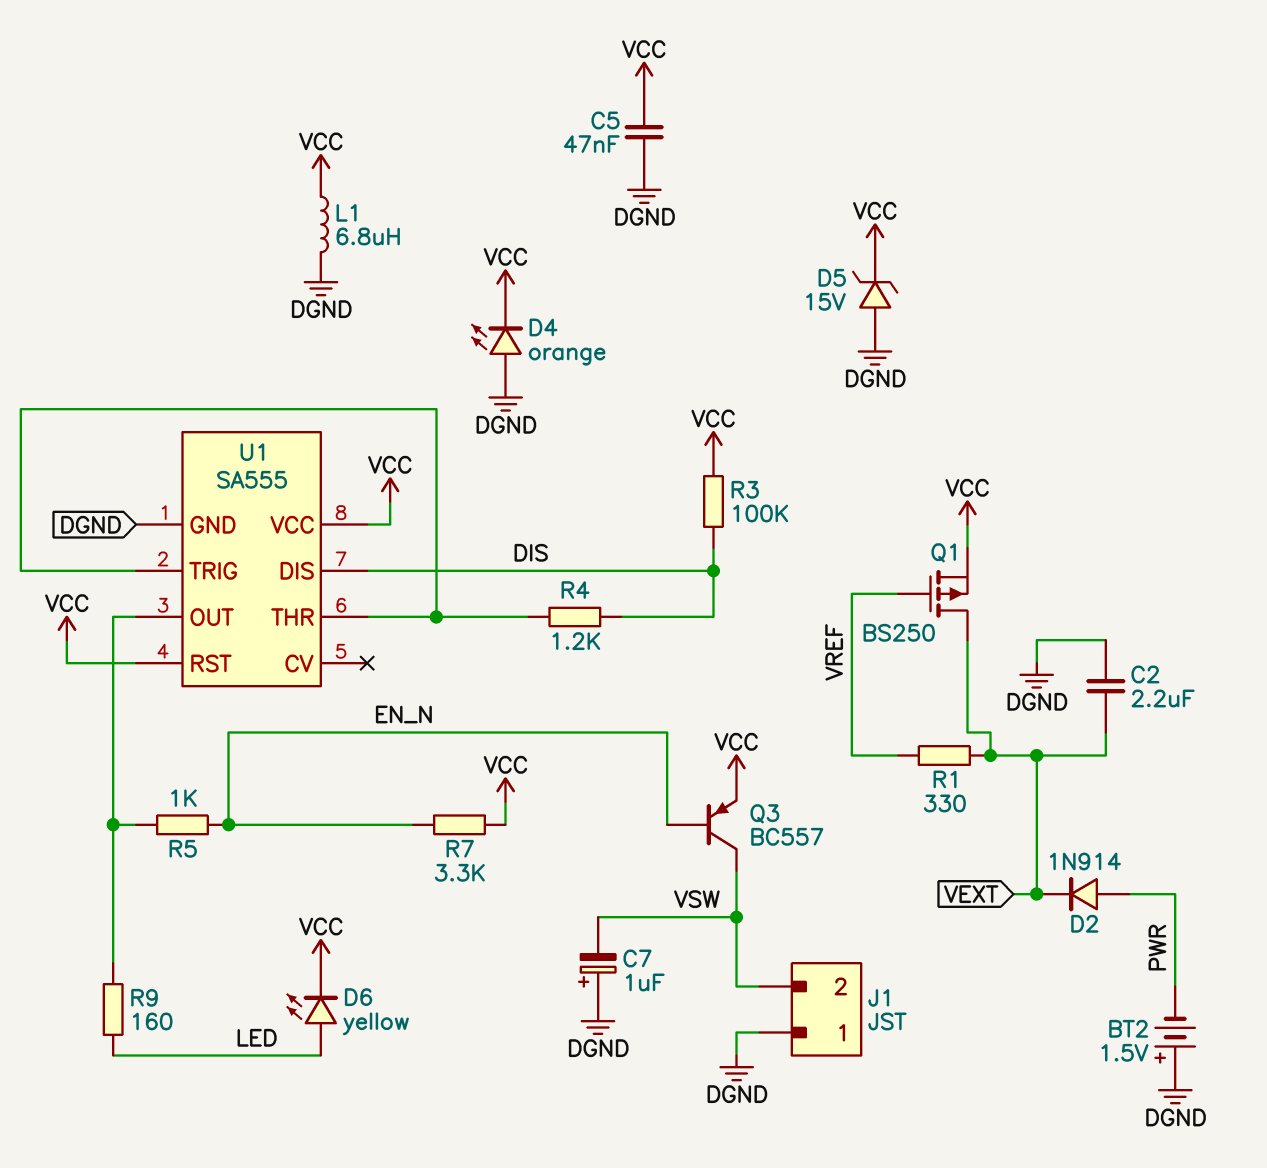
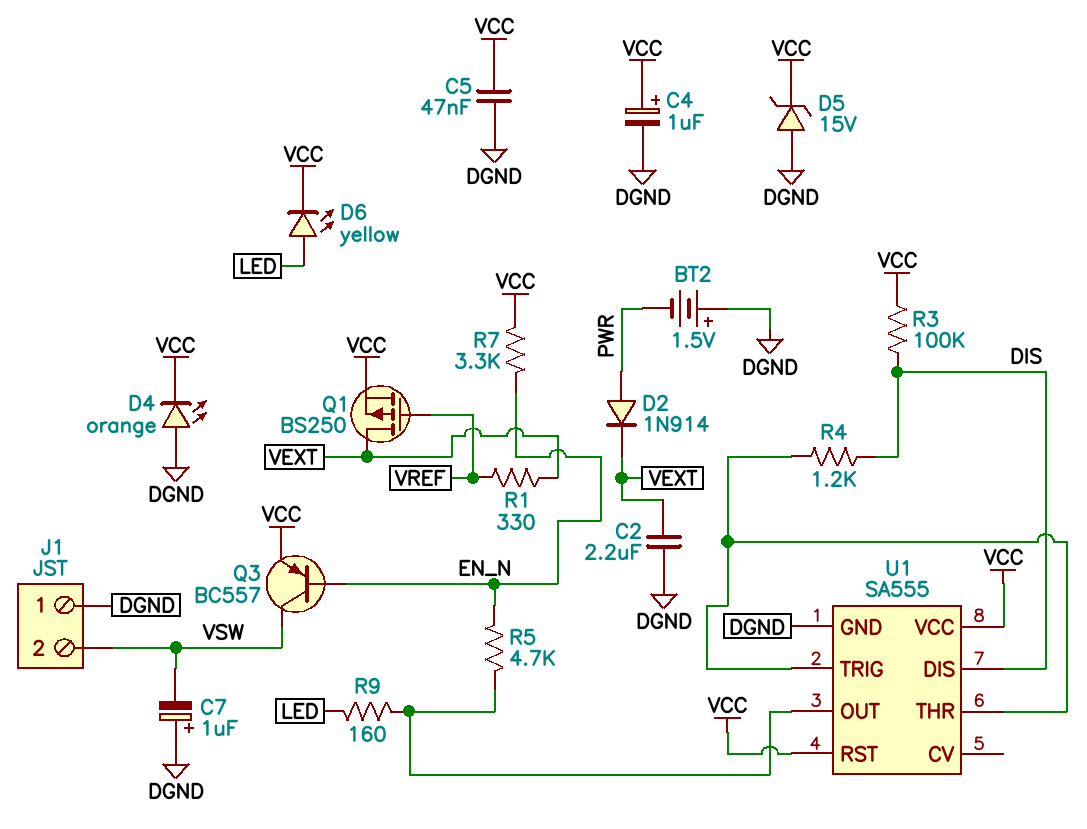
C4: none -> 1uF (plus VCC, minus DGND)
L1: 6.8uH (DGND, VCC) -> none
R5: 1k (EN_N, U1/OUT) -> 4.7k (EN_N, U1/OUT)

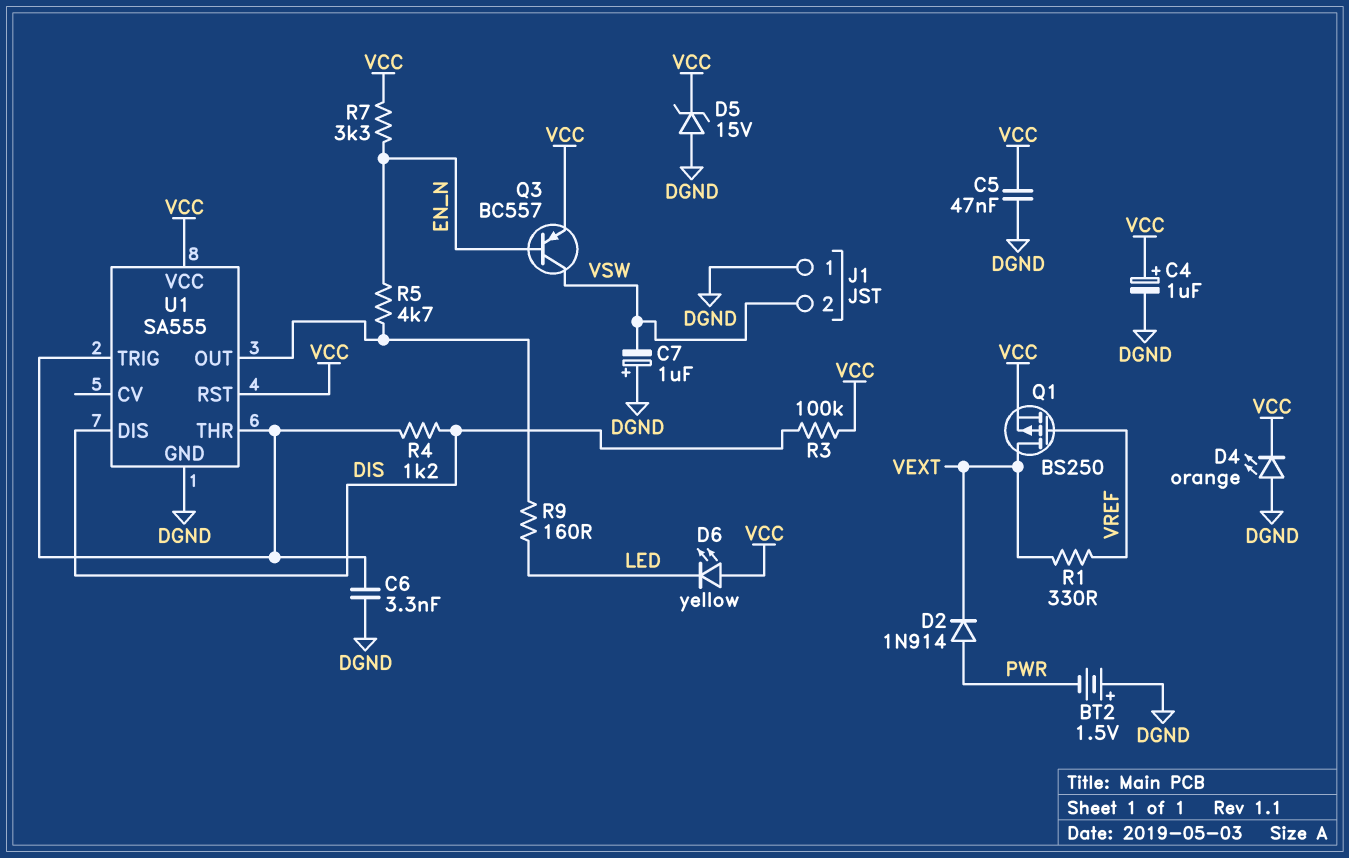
C2: 2.2uF (DGND, VEXT) -> none
C6: none -> 3.3nF (DGND, U1/THR)
D6: LED yellow (A LED, K VCC) -> LED yellow (A VCC, K LED)

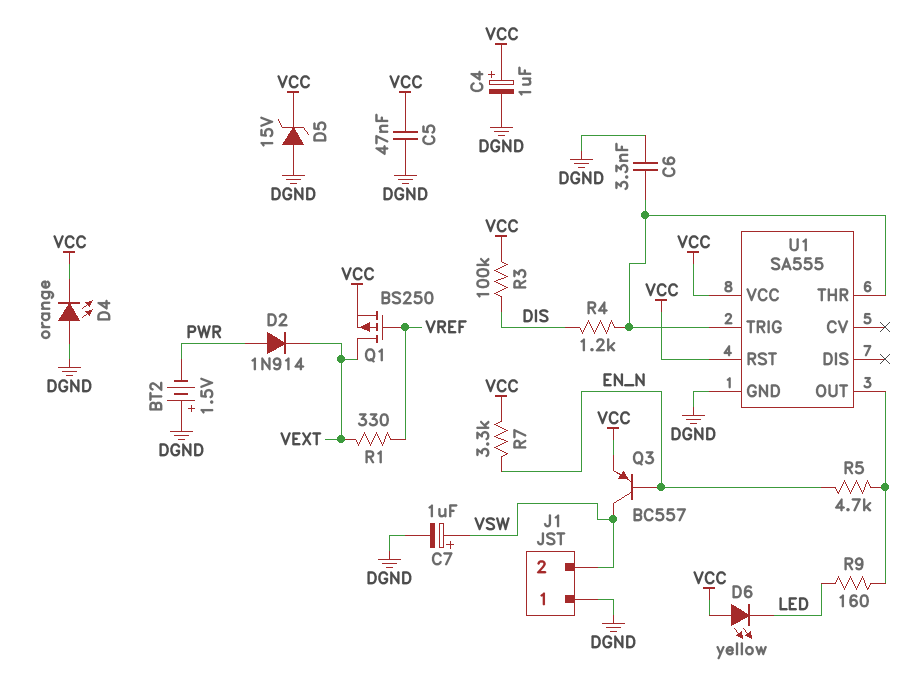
C7: 1uF (plus DGND, minus VSW) -> 1uF (plus VSW, minus DGND)
U1 pin DIS: DIS -> none

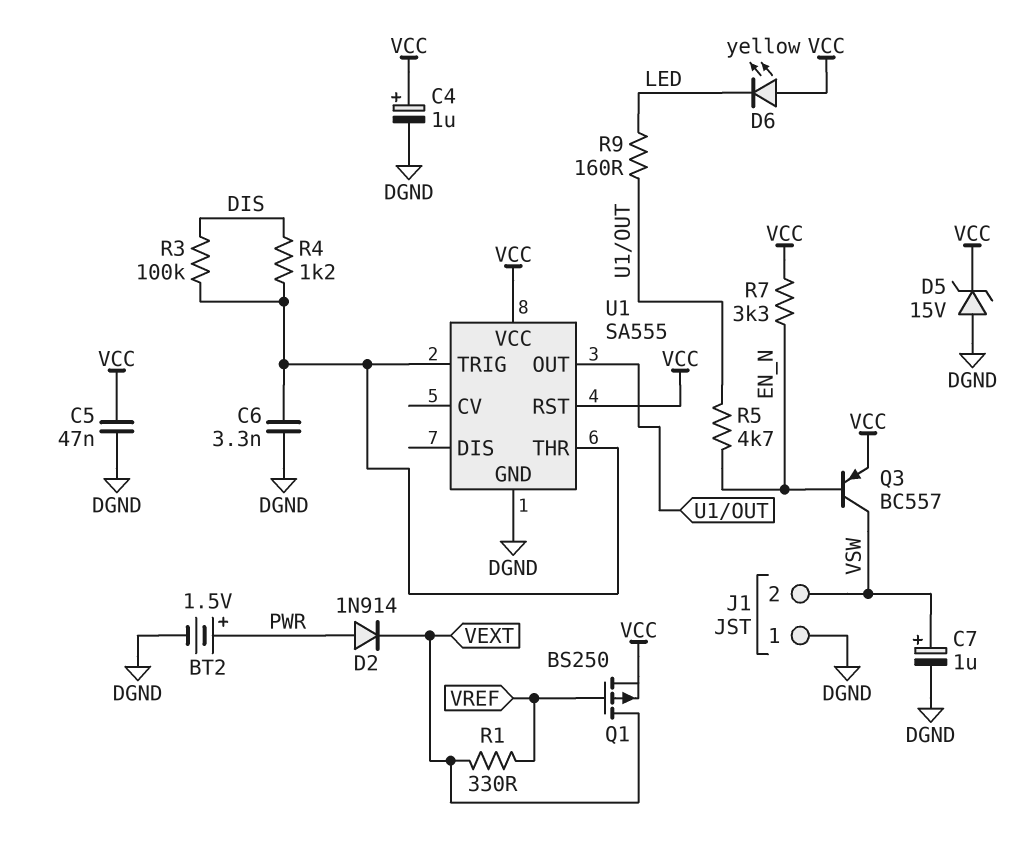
BT2: 1.5V (plus DGND, minus PWR) -> 1.5V (plus PWR, minus DGND)
D4: LED orange (A DGND, K VCC) -> none
R3: 100k (DIS, VCC) -> 100k (DIS, U1/THR)

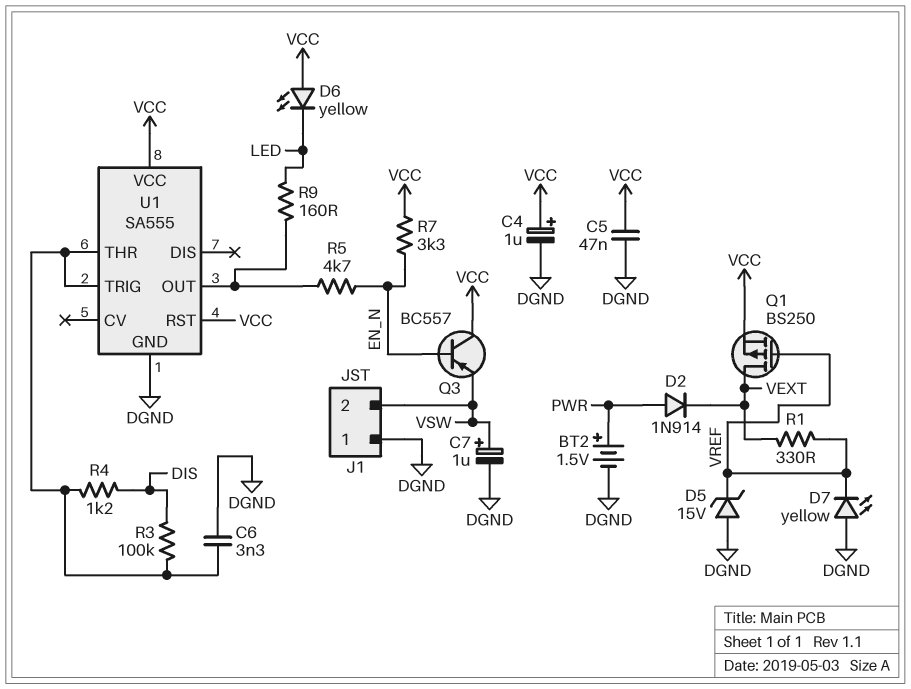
D5: zener 15V (A DGND, K VCC) -> zener 15V (A DGND, K VREF)
D7: none -> LED yellow (A DGND, K VREF)
Q3: PNP BC557 (B EN_N, C VSW, E VCC) -> PNP BC557 (B EN_N, C VCC, E VSW)

